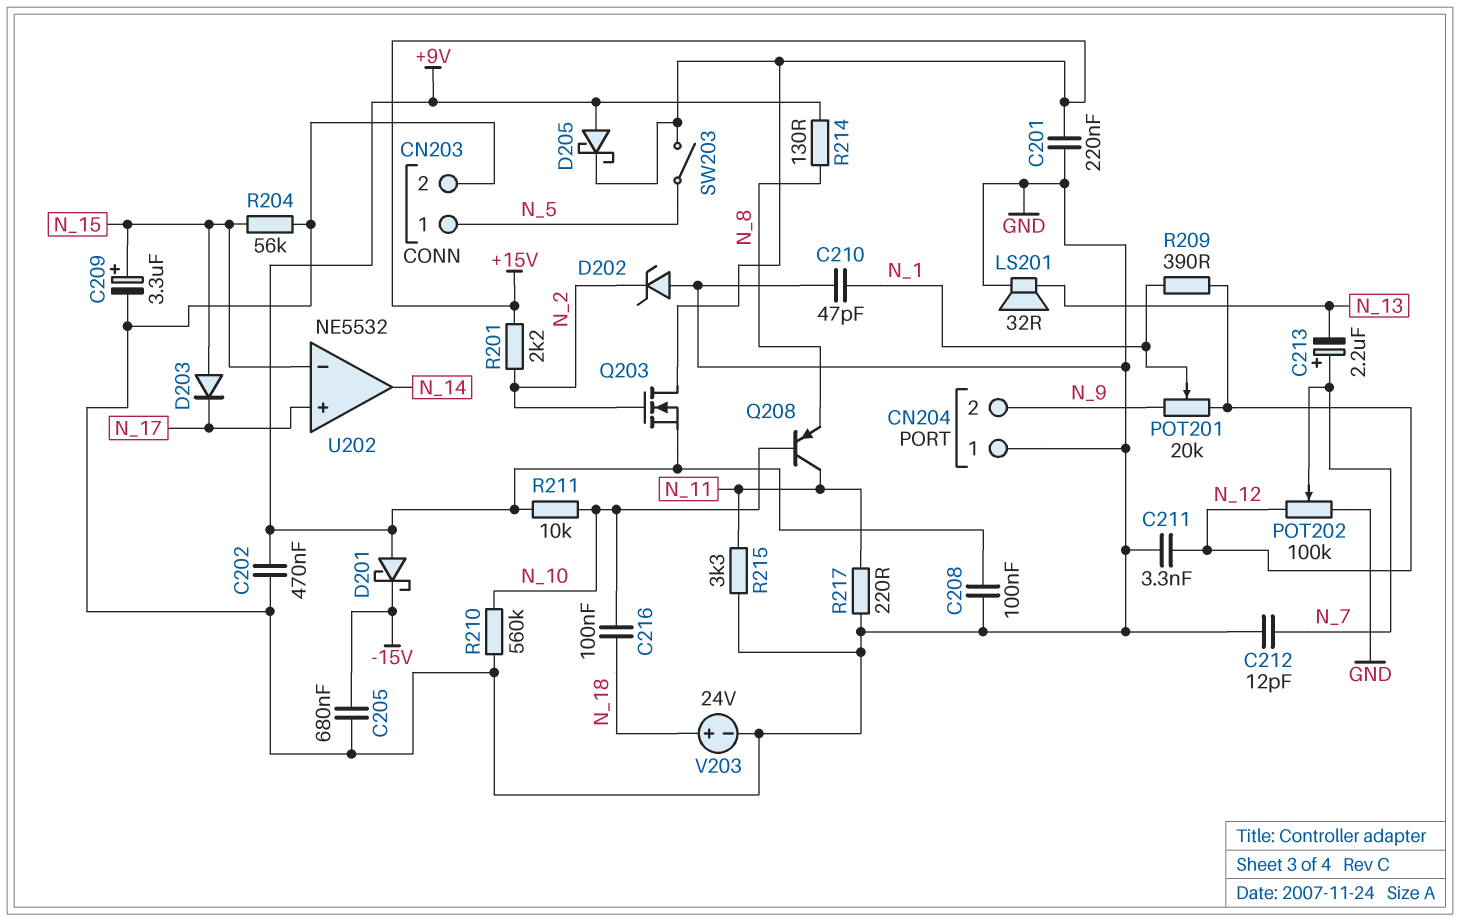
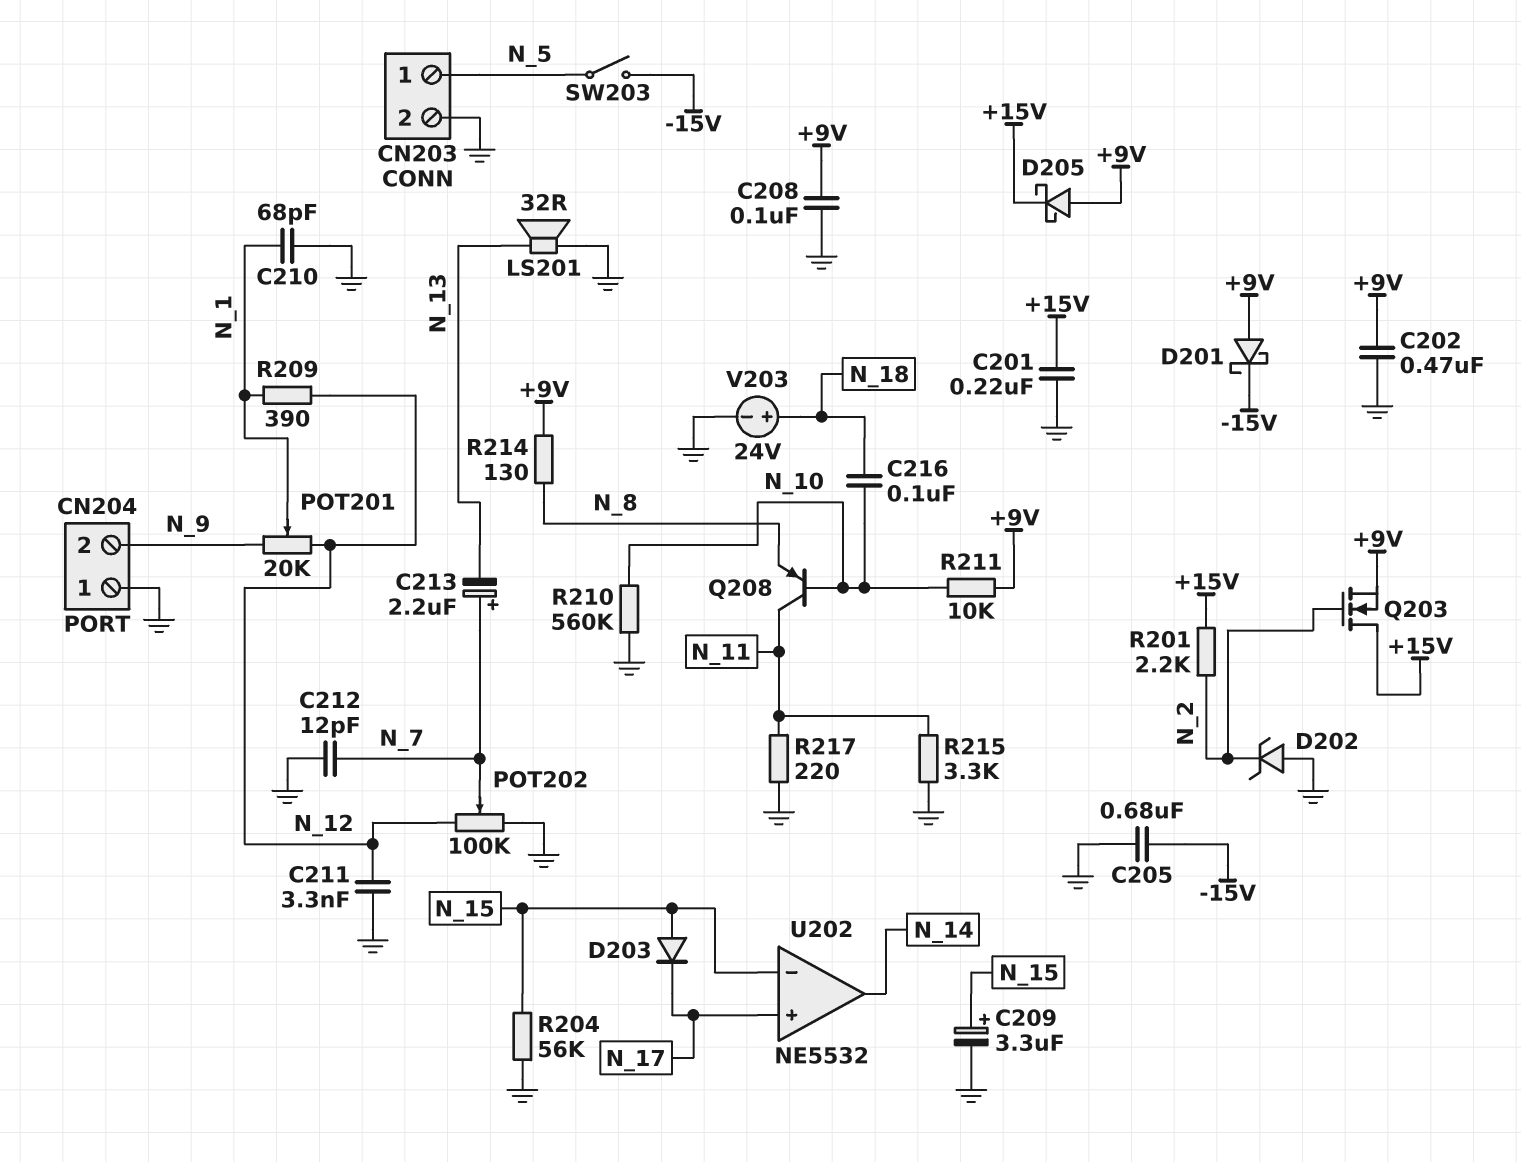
C210: 47pF (GND, N_1) -> 68pF (GND, N_1)
SW203: switch (+15V, N_5) -> switch (-15V, N_5)

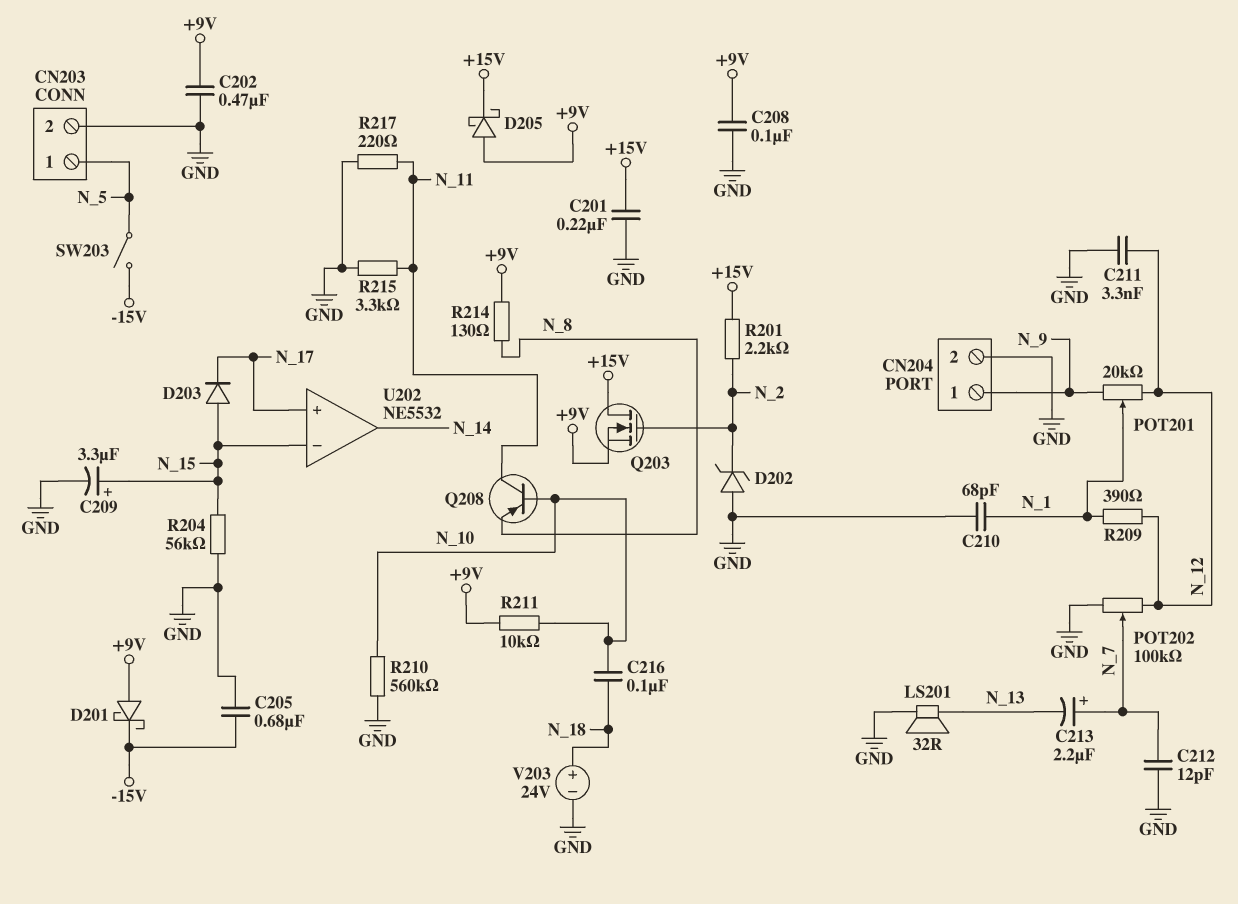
CN204 pin 1: GND -> N_9
CN204 pin 2: N_9 -> GND

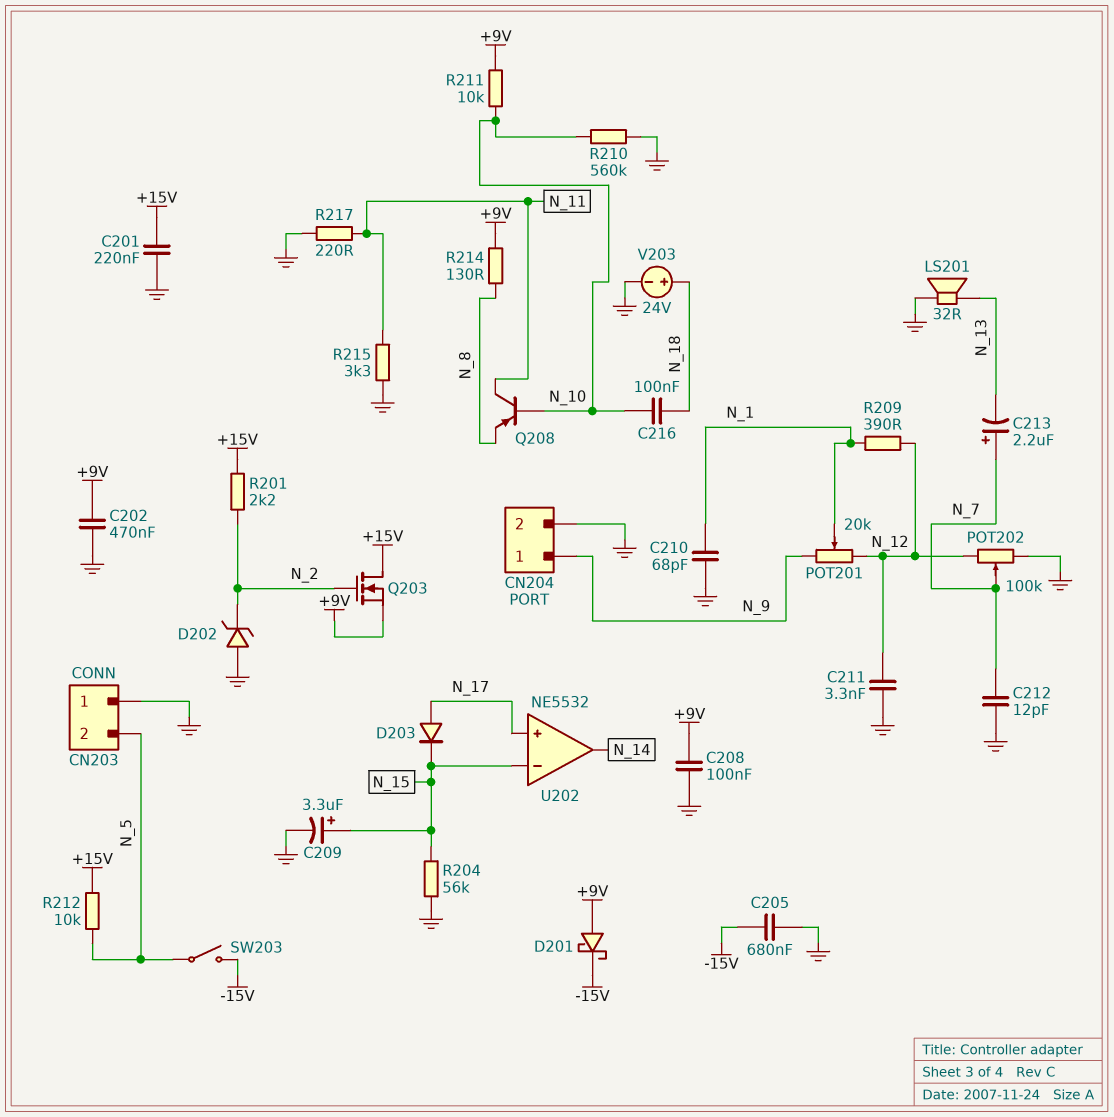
CN203 pin 1: N_5 -> GND
CN203 pin 2: GND -> N_5
D203: diode (A N_15, K N_17) -> diode (A N_17, K N_15)
D205: schottky (A +9V, K +15V) -> none
R212: none -> 10k (+15V, N_5)

